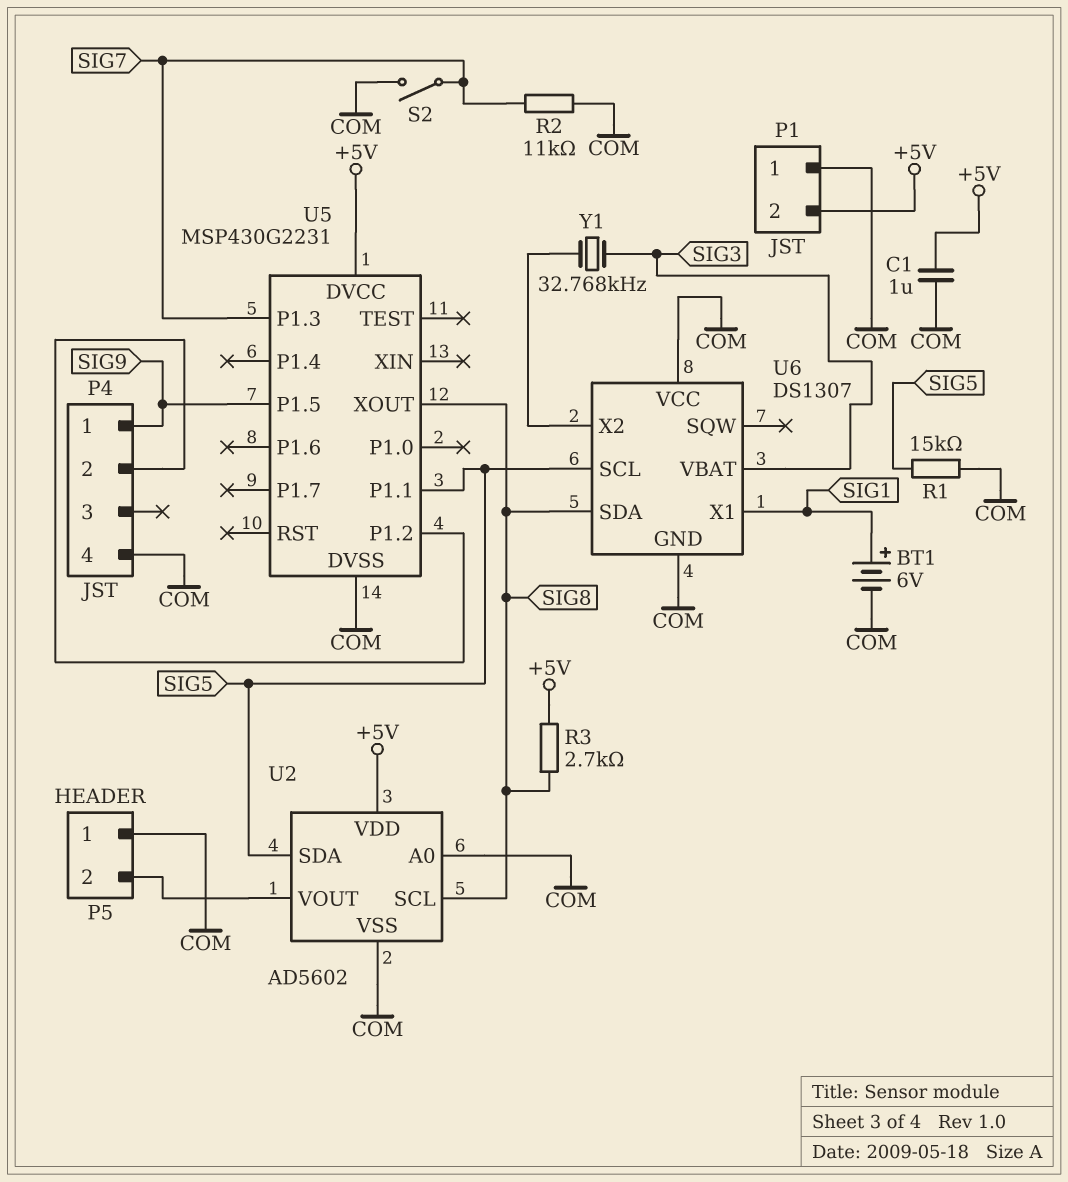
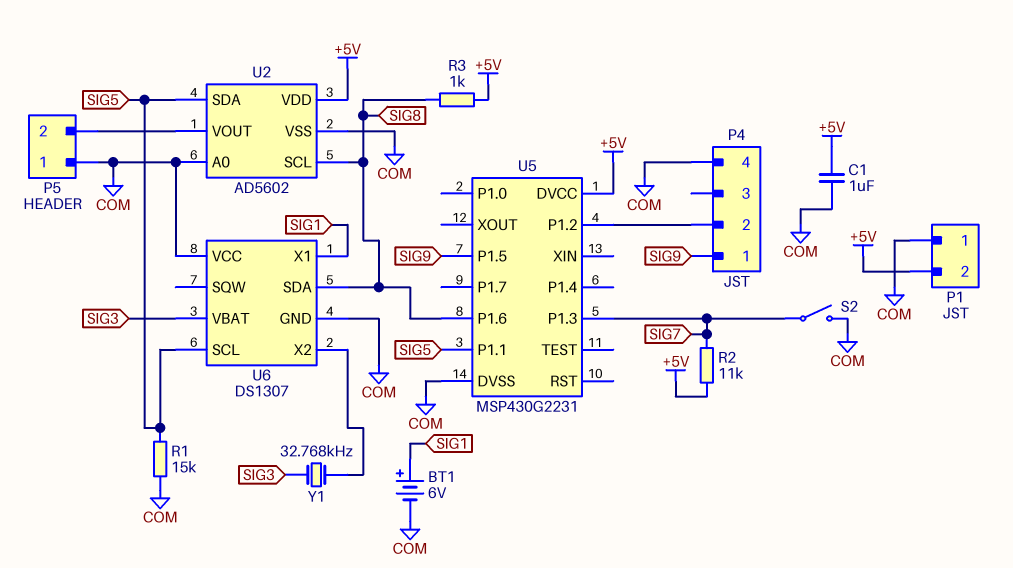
R2: 11k (COM, SIG7) -> 11k (+5V, SIG7)
R3: 2.7k (+5V, SIG8) -> 1k (+5V, SIG8)
U5 pin P1.6: none -> SIG8
U5 pin XOUT: SIG8 -> none

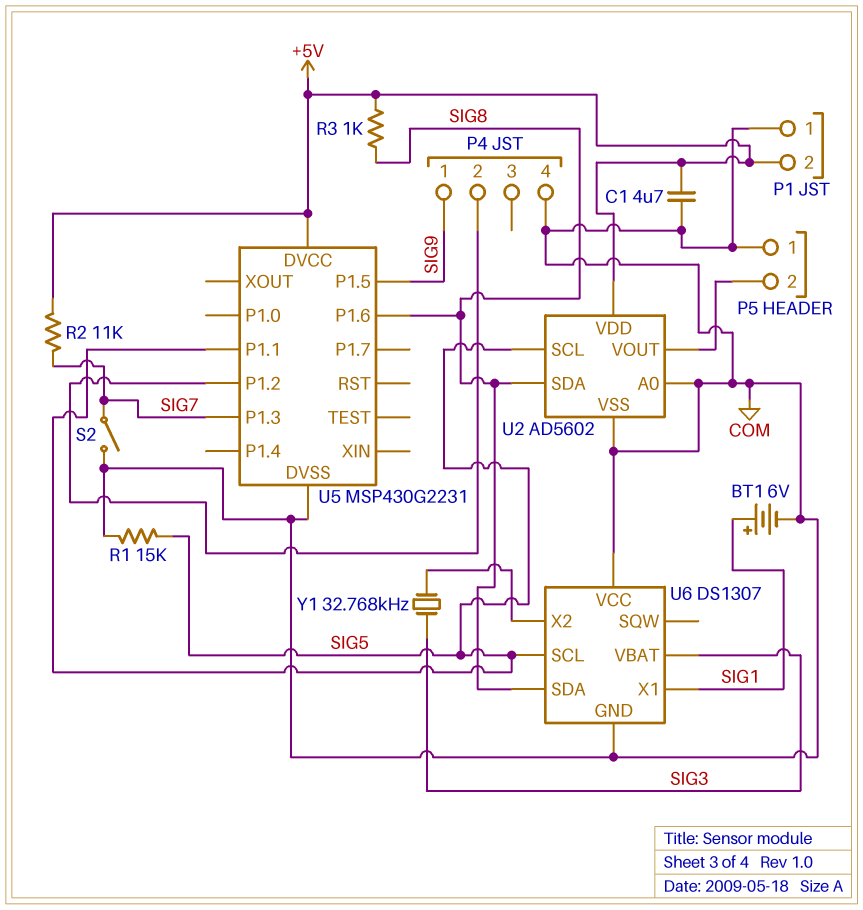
C1: 1uF (+5V, COM) -> 4.7uF (+5V, COM)
U2 pin SCL: SIG8 -> SIG5
U2 pin SDA: SIG5 -> SIG8

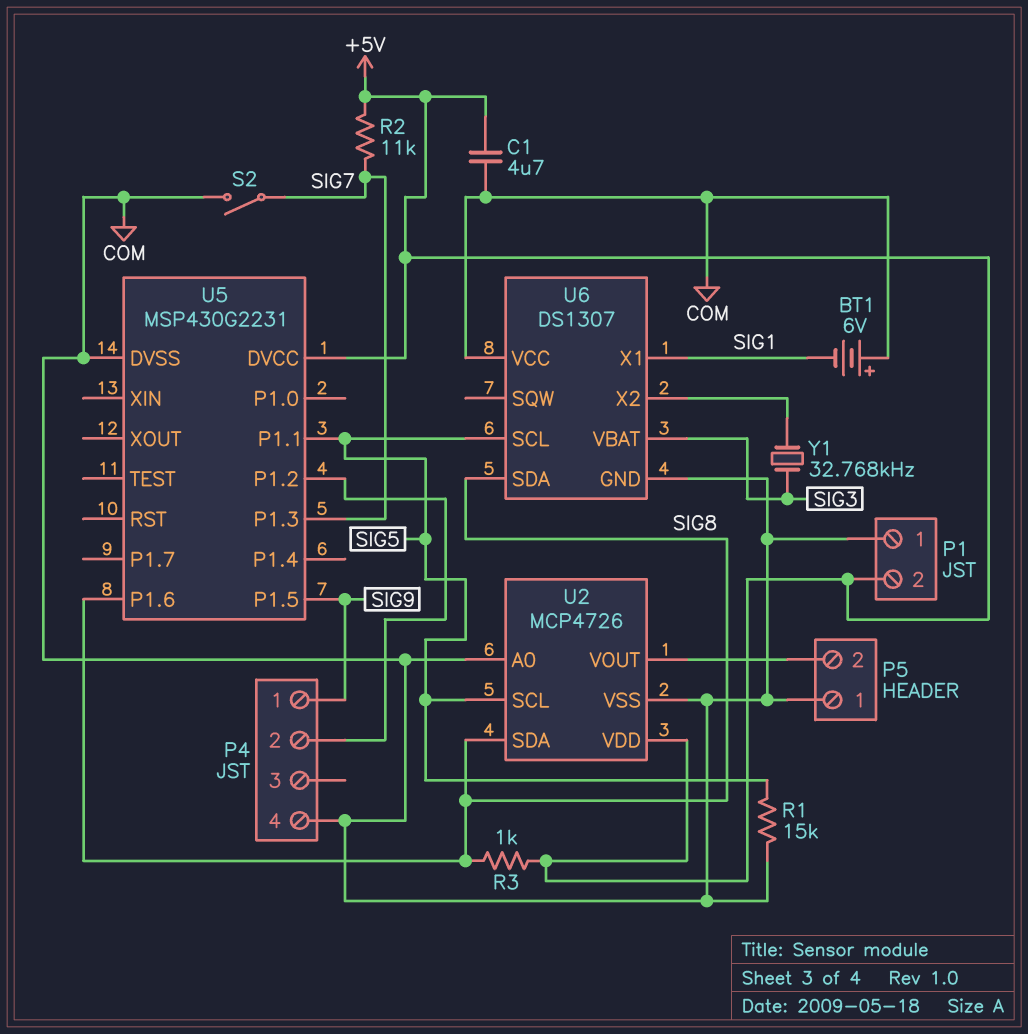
BT1: 6V (plus SIG1, minus COM) -> 6V (plus COM, minus SIG1)
U2: AD5602 -> MCP4726

